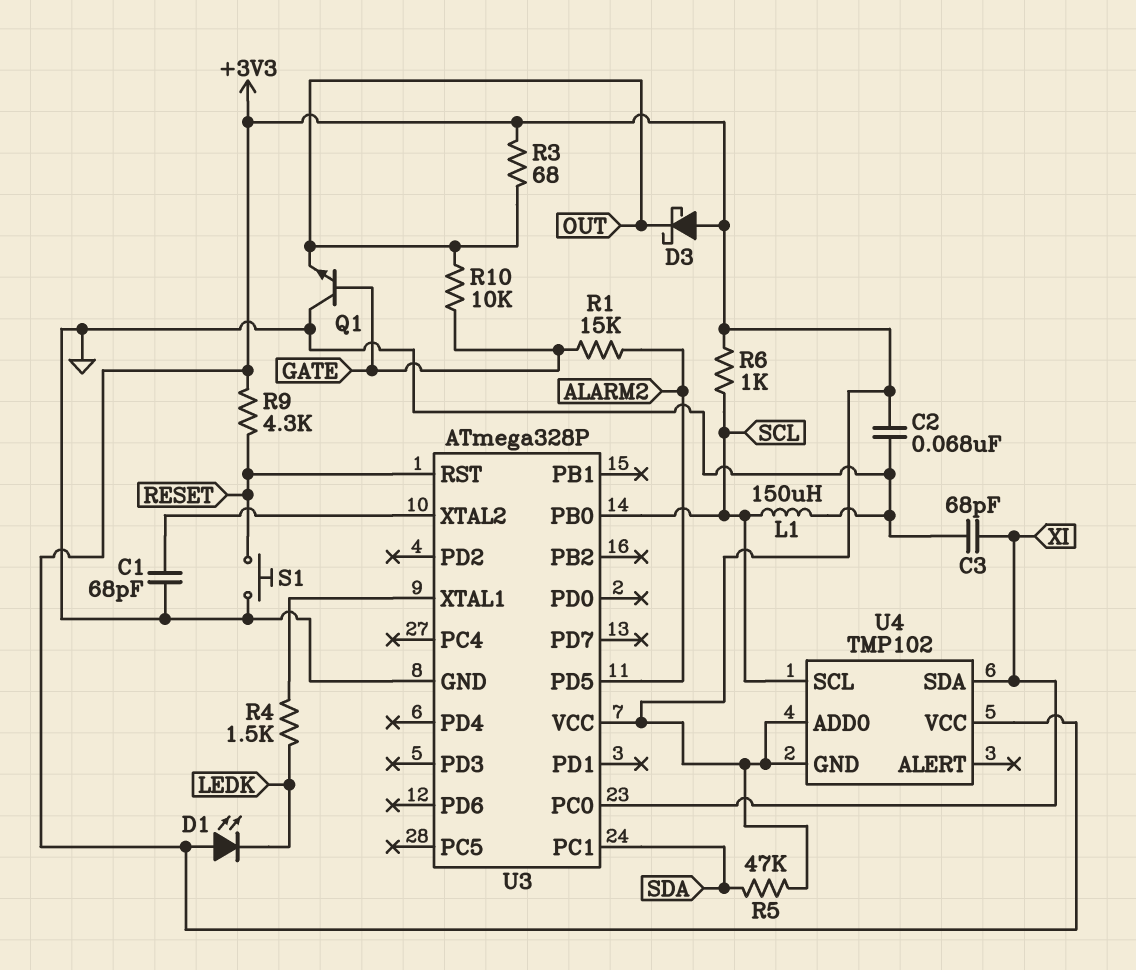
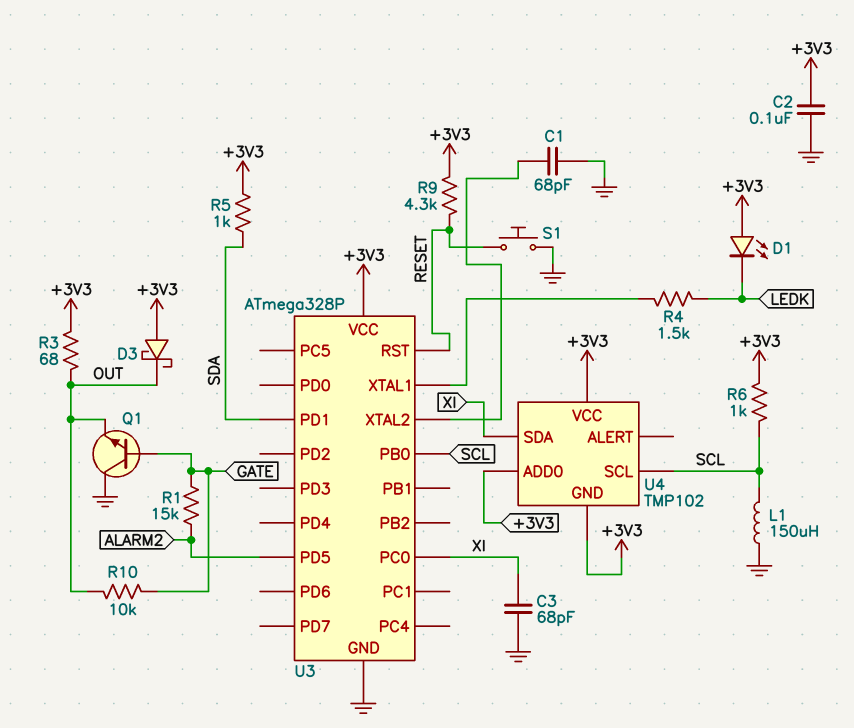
C2: 68nF (+3V3, GND) -> 100nF (+3V3, GND)
R5: 47k (+3V3, SDA) -> 1k (+3V3, SDA)
U3 pin PC1: SDA -> none
U3 pin PD1: none -> SDA

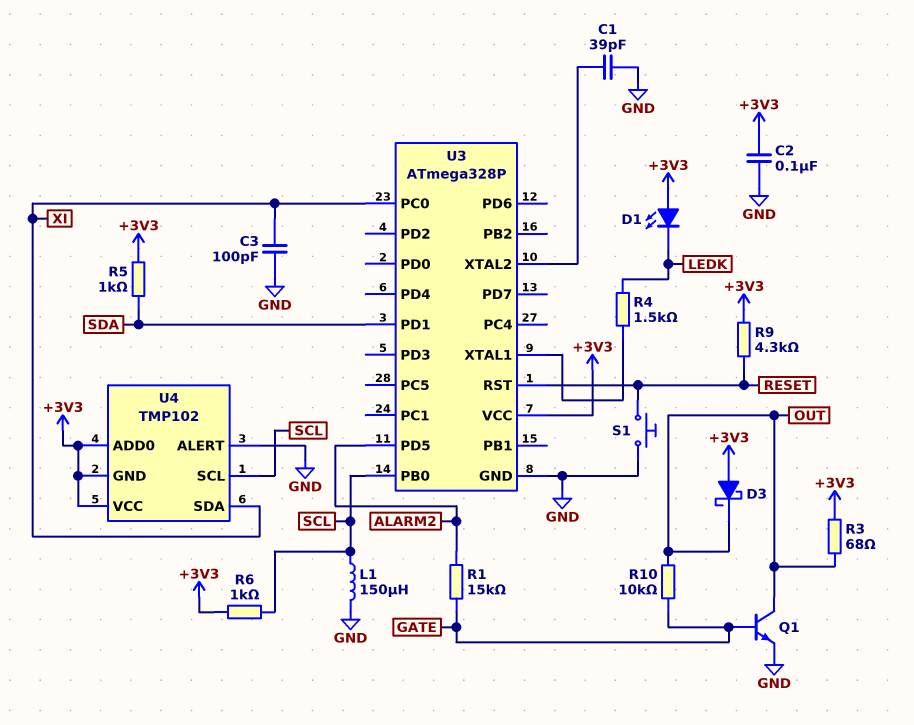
C1: 68pF (GND, U3/XTAL2) -> 39pF (GND, U3/XTAL2)
C3: 68pF (GND, XI) -> 100pF (GND, XI)
Q1: NPN (B GATE, C GND, E OUT) -> NPN (B GATE, C OUT, E GND)
U4 pin ALERT: none -> GND

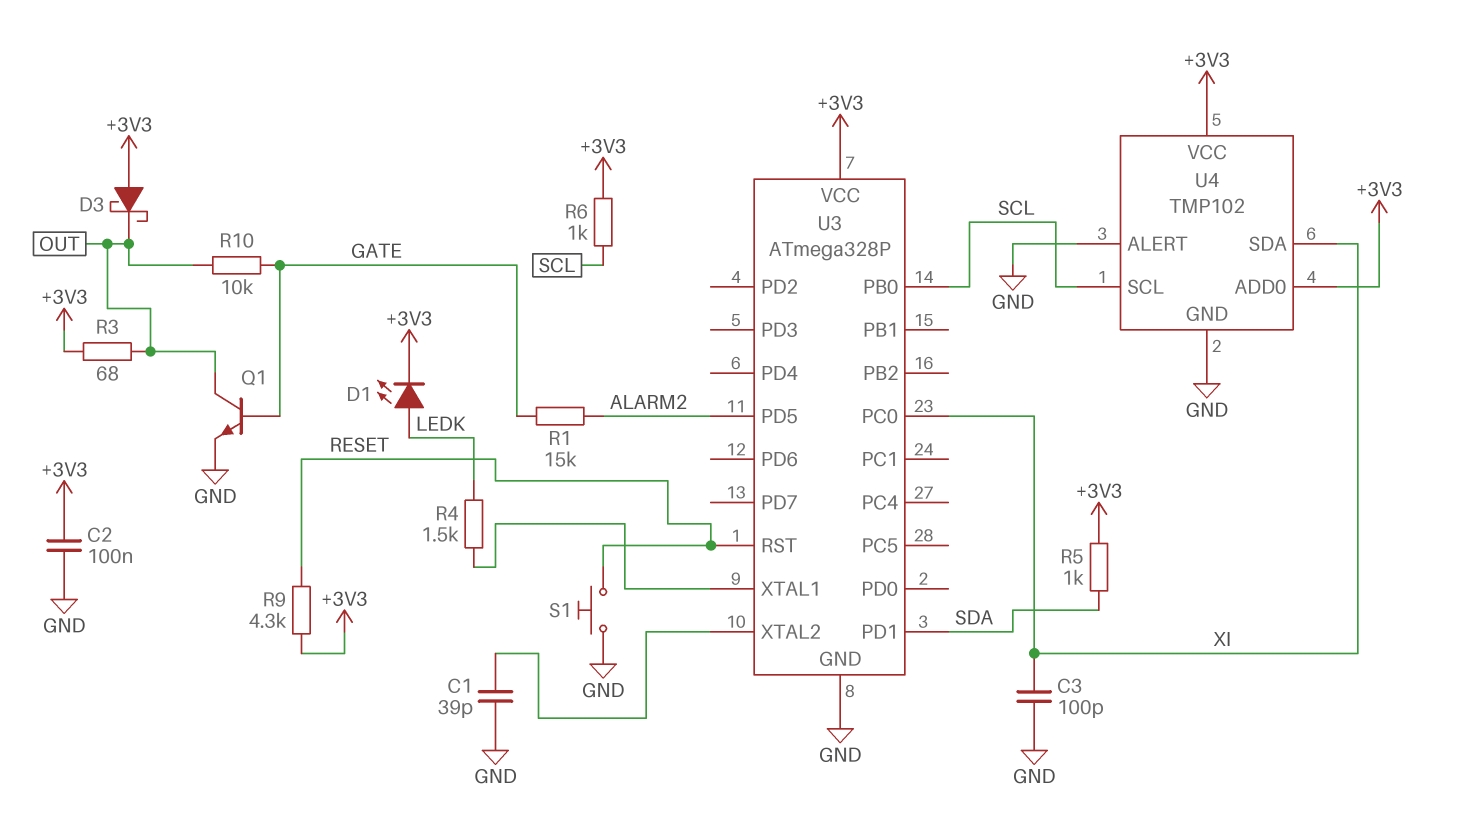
D1: LED (A +3V3, K LEDK) -> LED (A LEDK, K +3V3)
L1: 150uH (GND, SCL) -> none
U4 pin GND: +3V3 -> GND

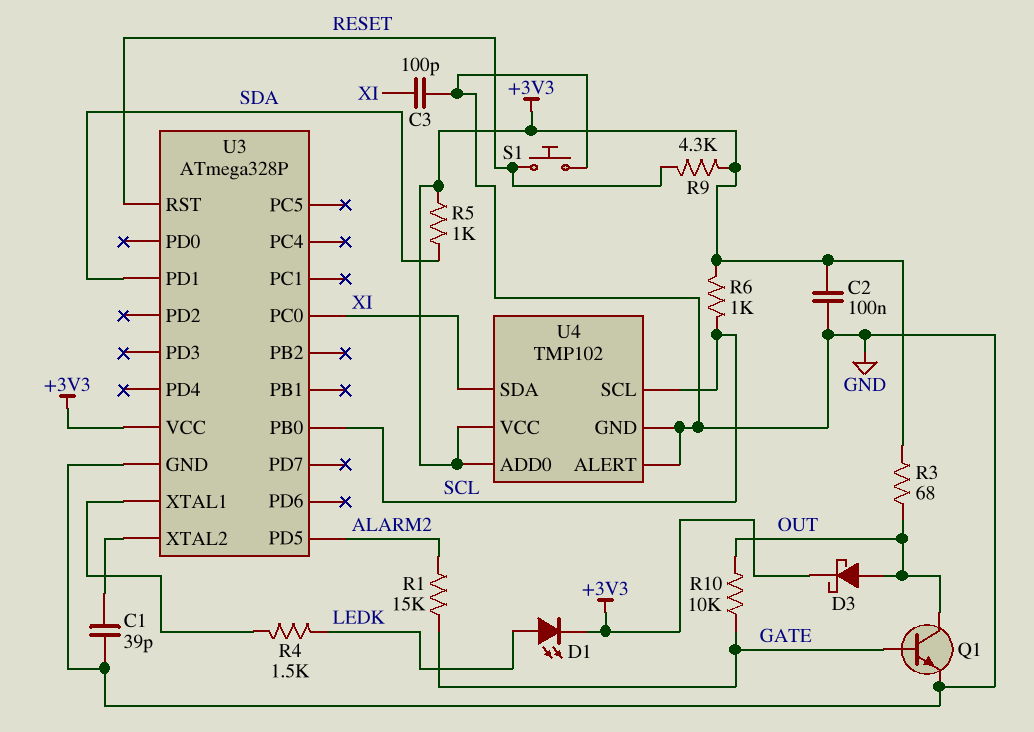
D3: schottky (A +3V3, K OUT) -> schottky (A OUT, K +3V3)

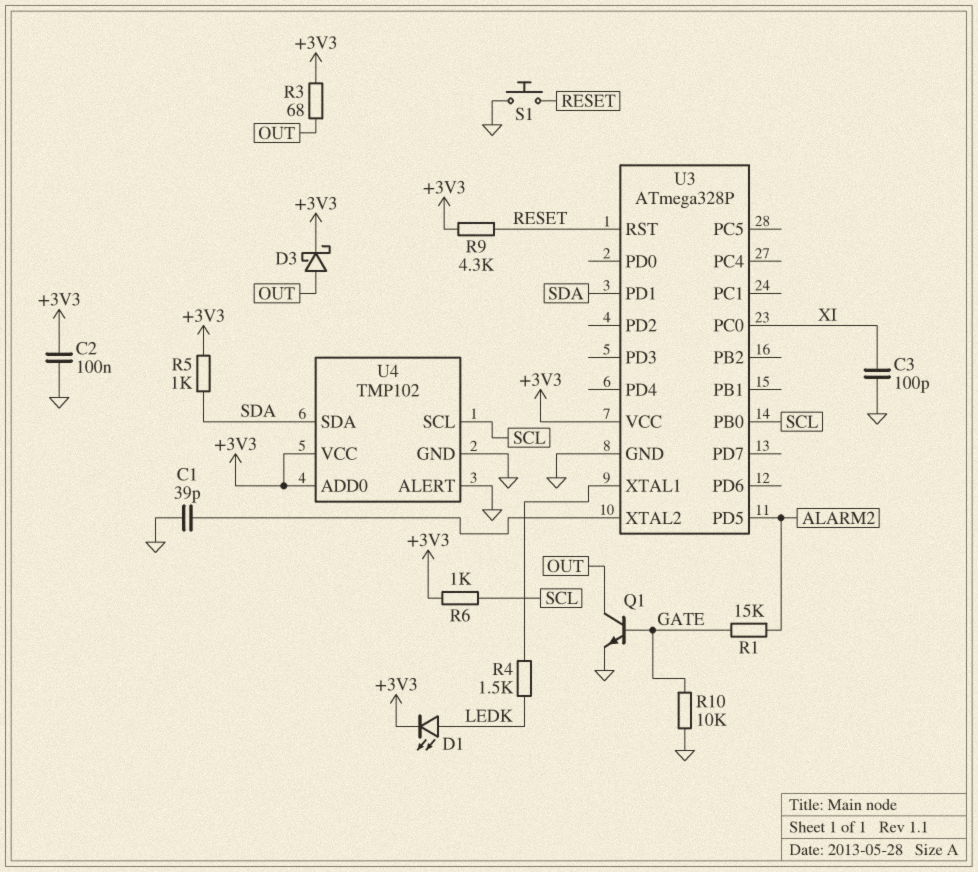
R10: 10k (GATE, OUT) -> 10k (GATE, GND)
U4 pin SDA: XI -> SDA

